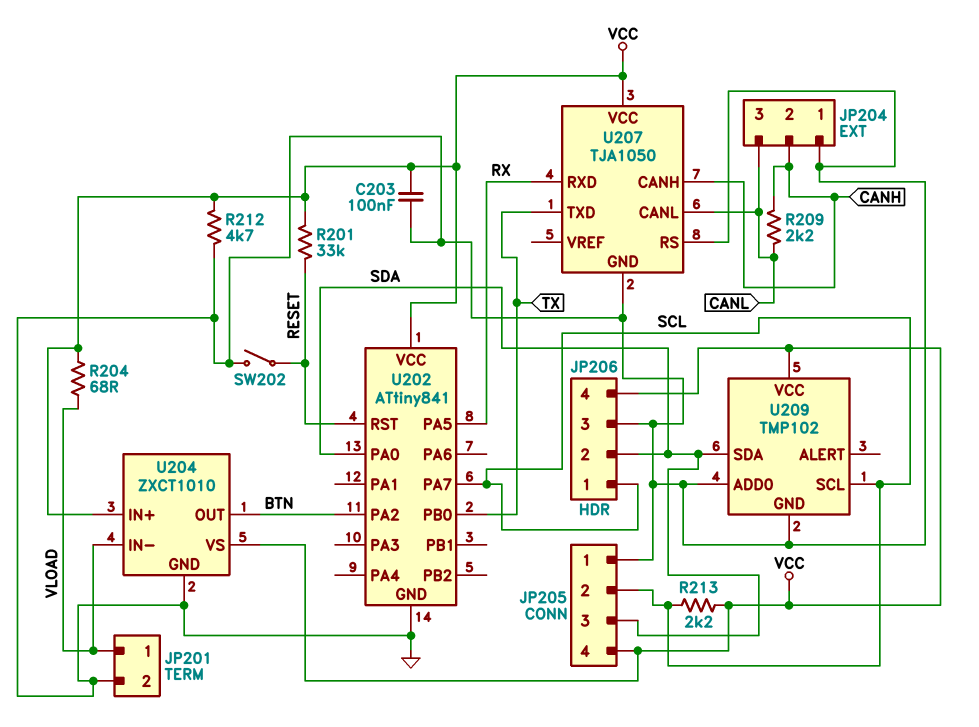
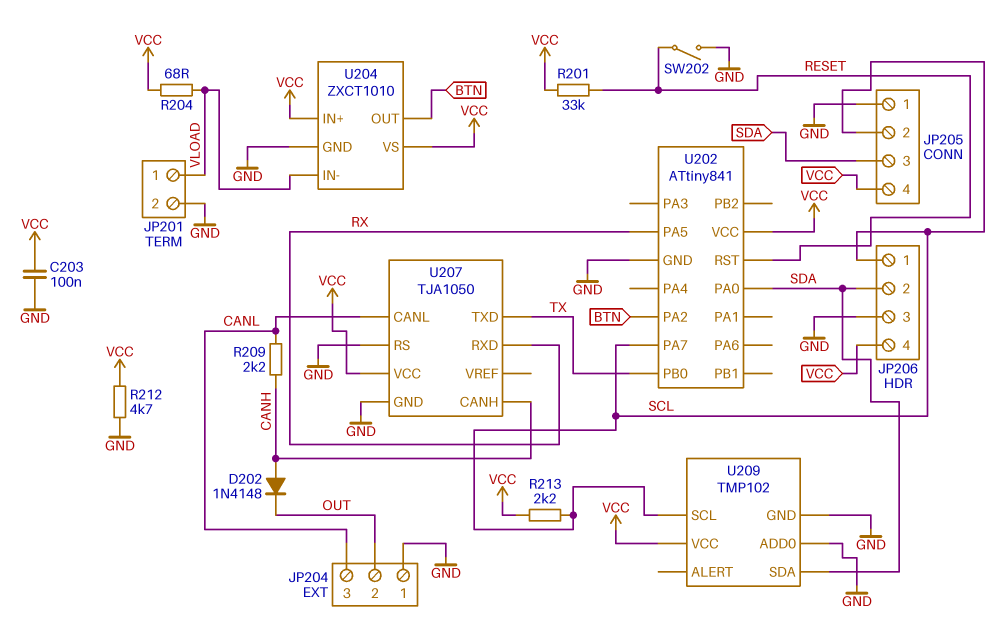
D202: none -> diode 1N4148 (A CANH, K OUT)
JP204 pin 2: CANH -> OUT

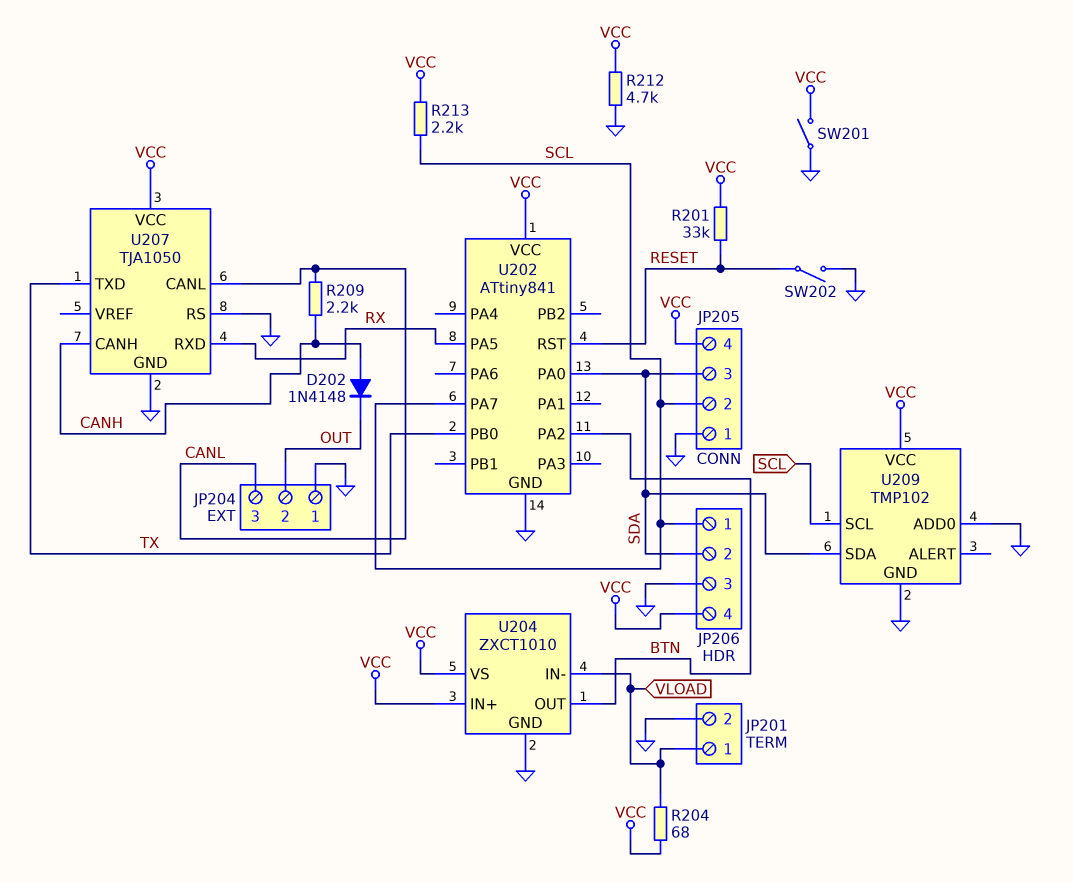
C203: 100nF (GND, VCC) -> none
SW201: none -> switch (GND, VCC)

